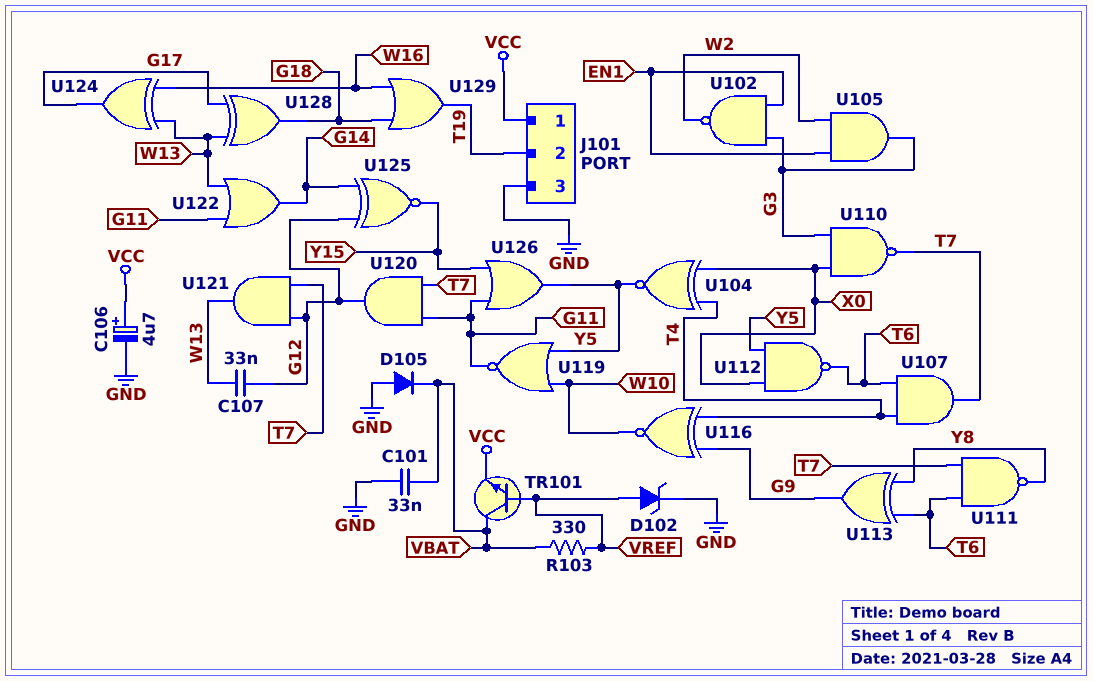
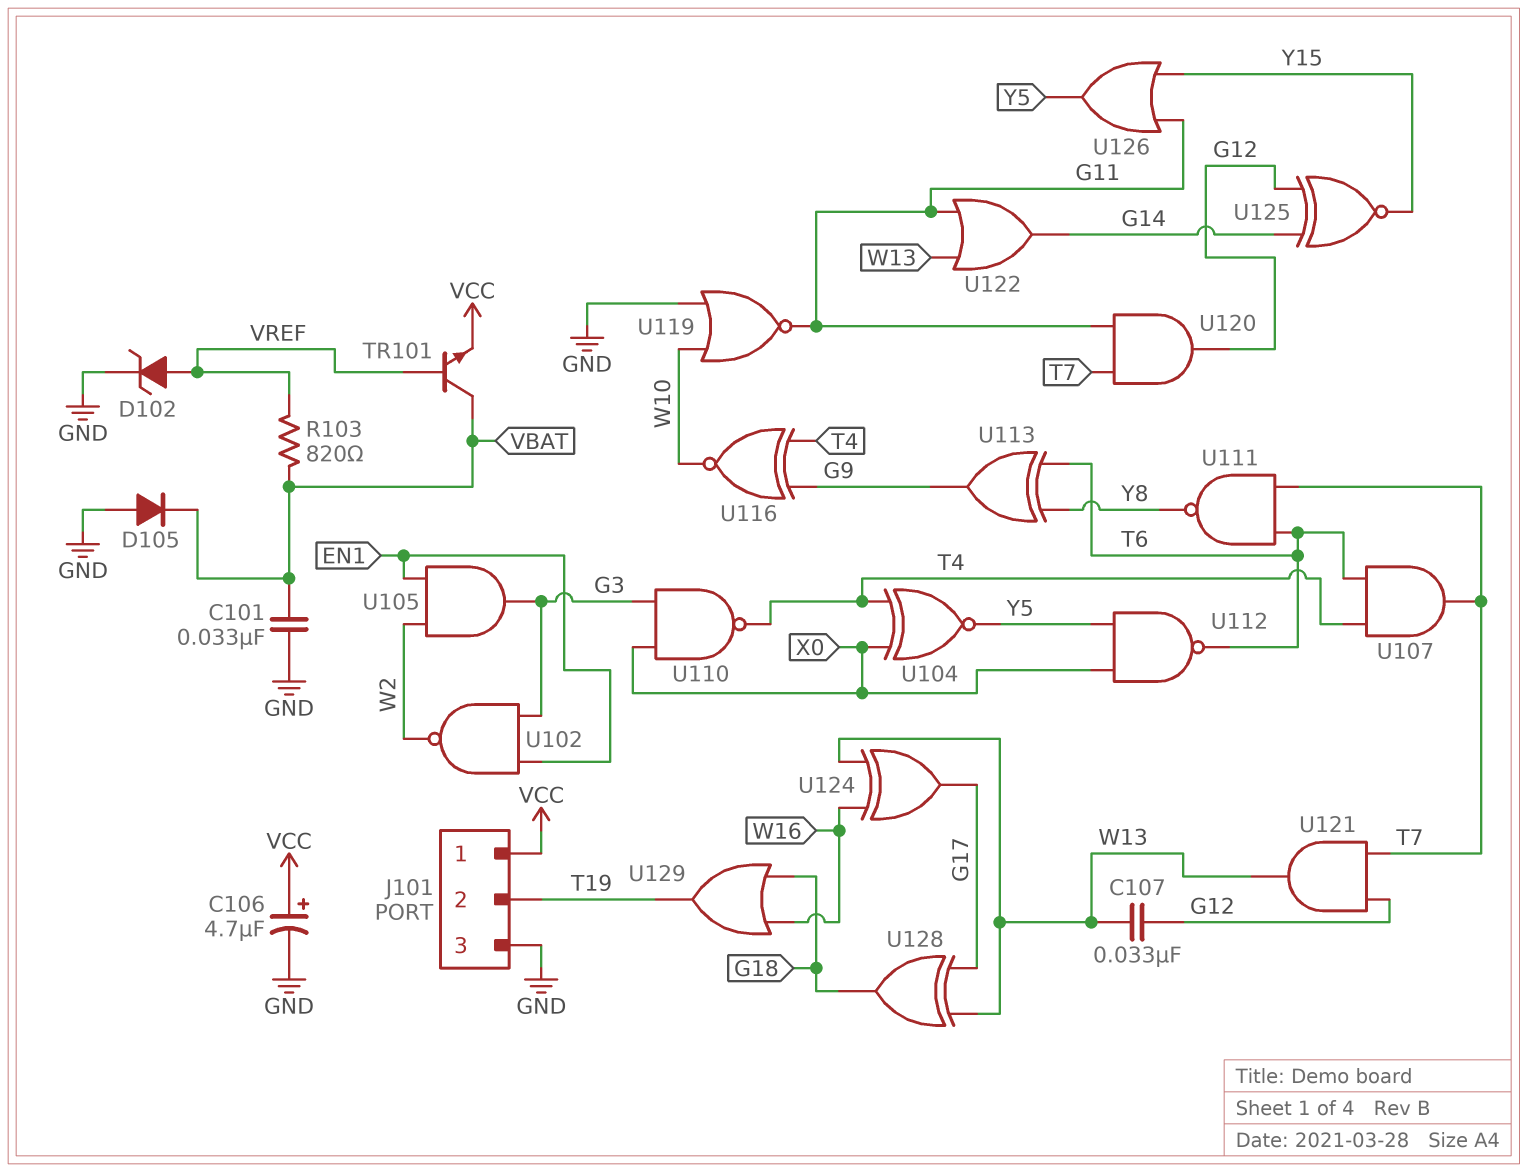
R103: 330 (VBAT, VREF) -> 820 (VBAT, VREF)
U110: NAND (in G3, in X0, out T7) -> NAND (in G3, in X0, out T4)
U119: NOR (in W10, in Y5, out G11) -> NOR (in GND, in W10, out G11)

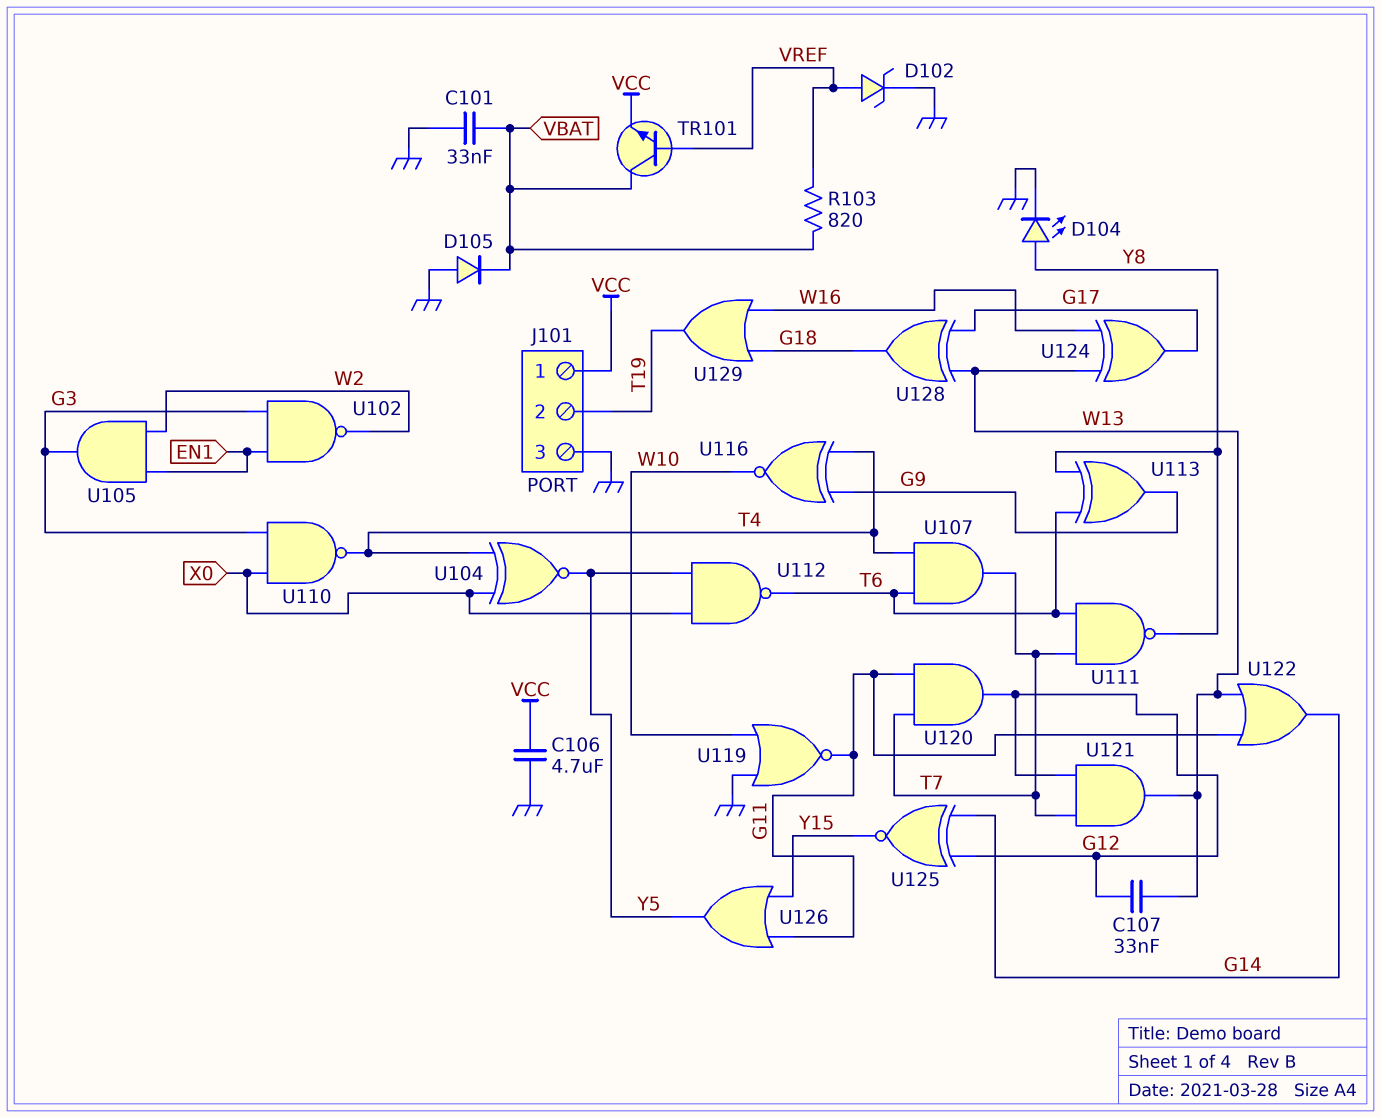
C106: 4.7uF (plus VCC, minus GND) -> 4.7uF (GND, VCC)
D104: none -> LED (A Y8, K GND)

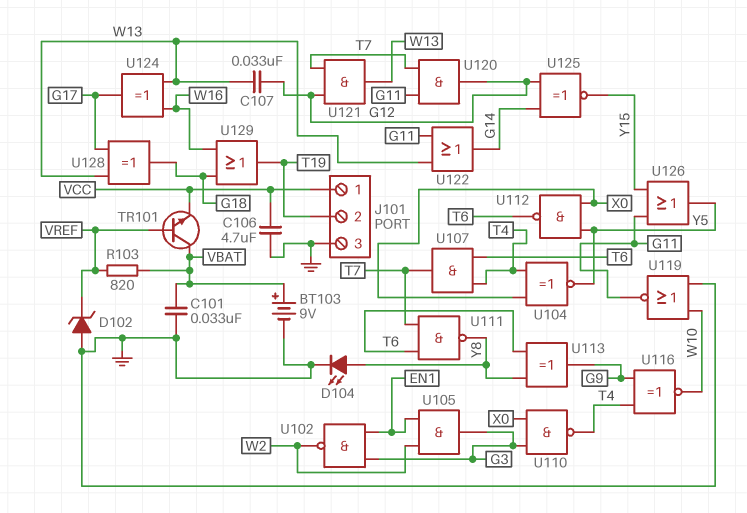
BT103: none -> 9V (plus VBAT, minus GND)
D102: zener (A VREF, K GND) -> zener (A GND, K VREF)
D105: diode (A GND, K VBAT) -> none

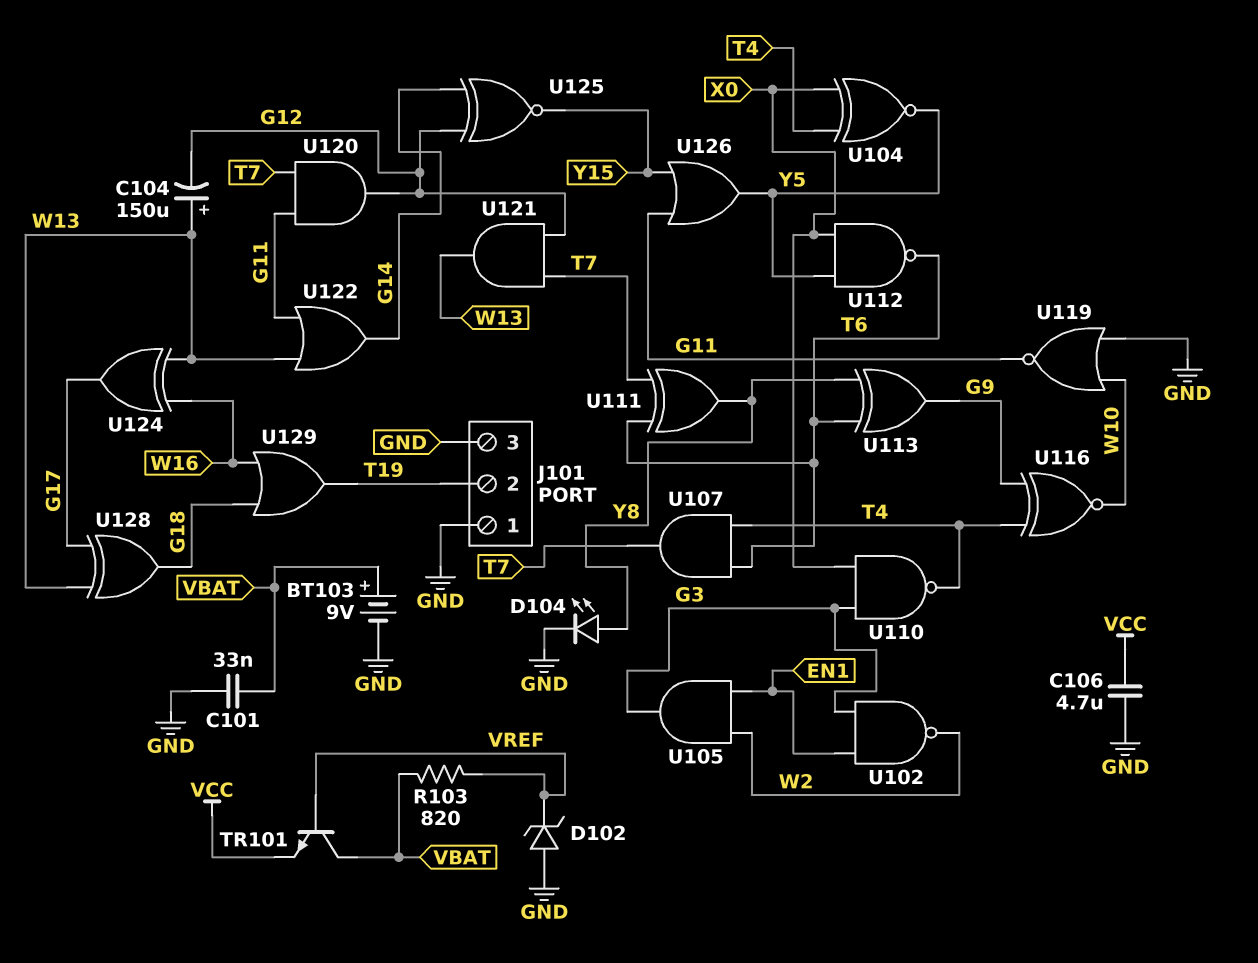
C104: none -> 150uF (plus W13, minus G12)
C107: 33nF (G12, W13) -> none
J101 pin 1: VCC -> GND
U111: NAND (in T6, in T7, out Y8) -> XOR (in T6, in T7, out Y8)

